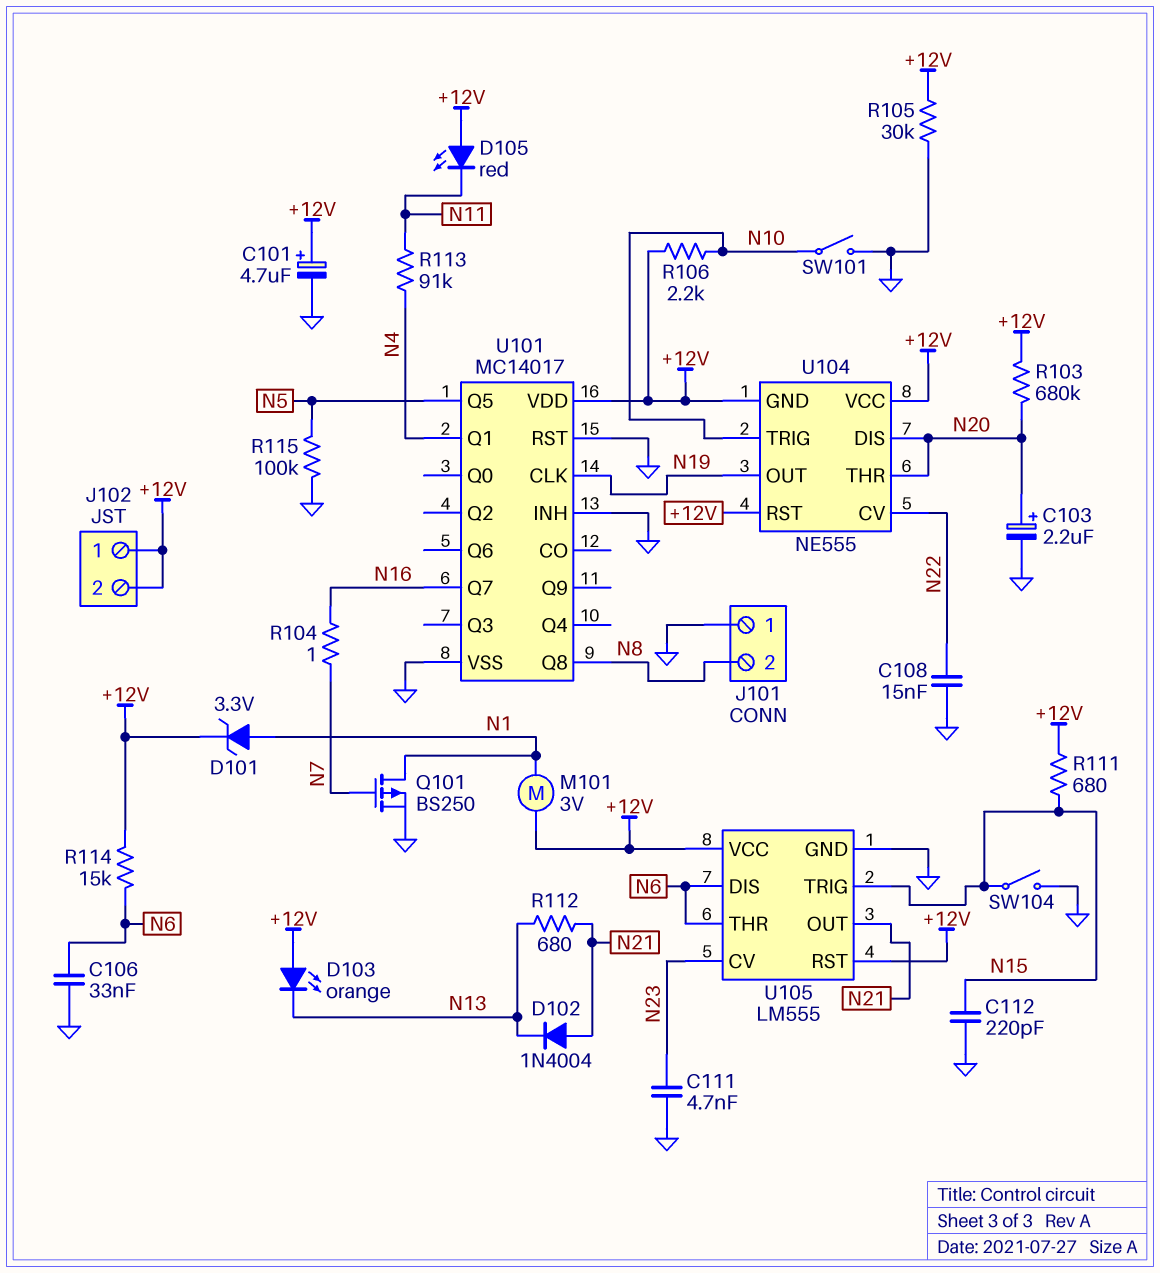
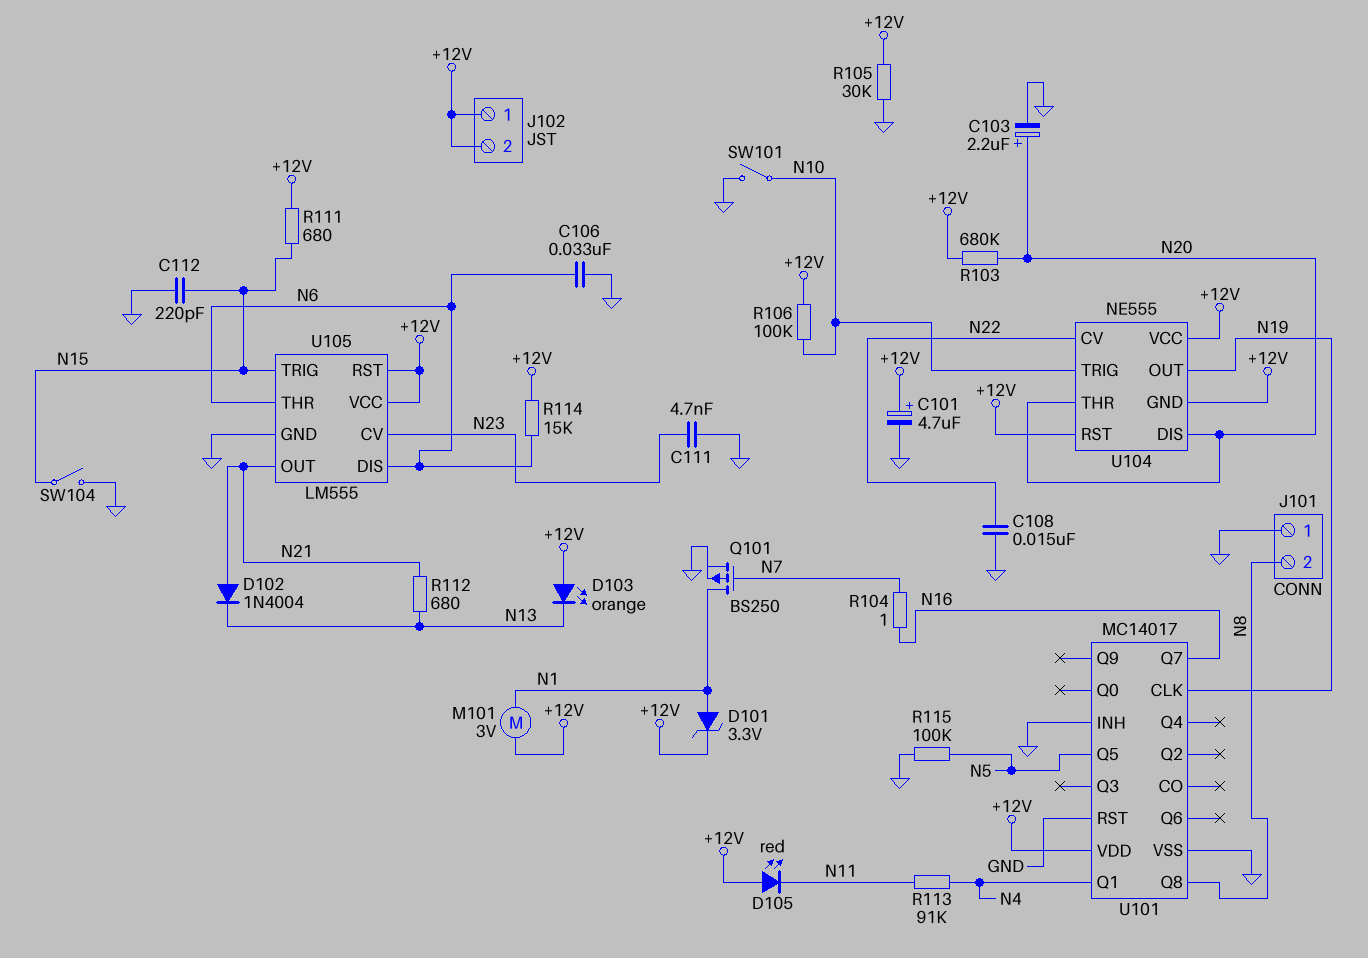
R106: 2.2k (+12V, N10) -> 100k (+12V, N10)

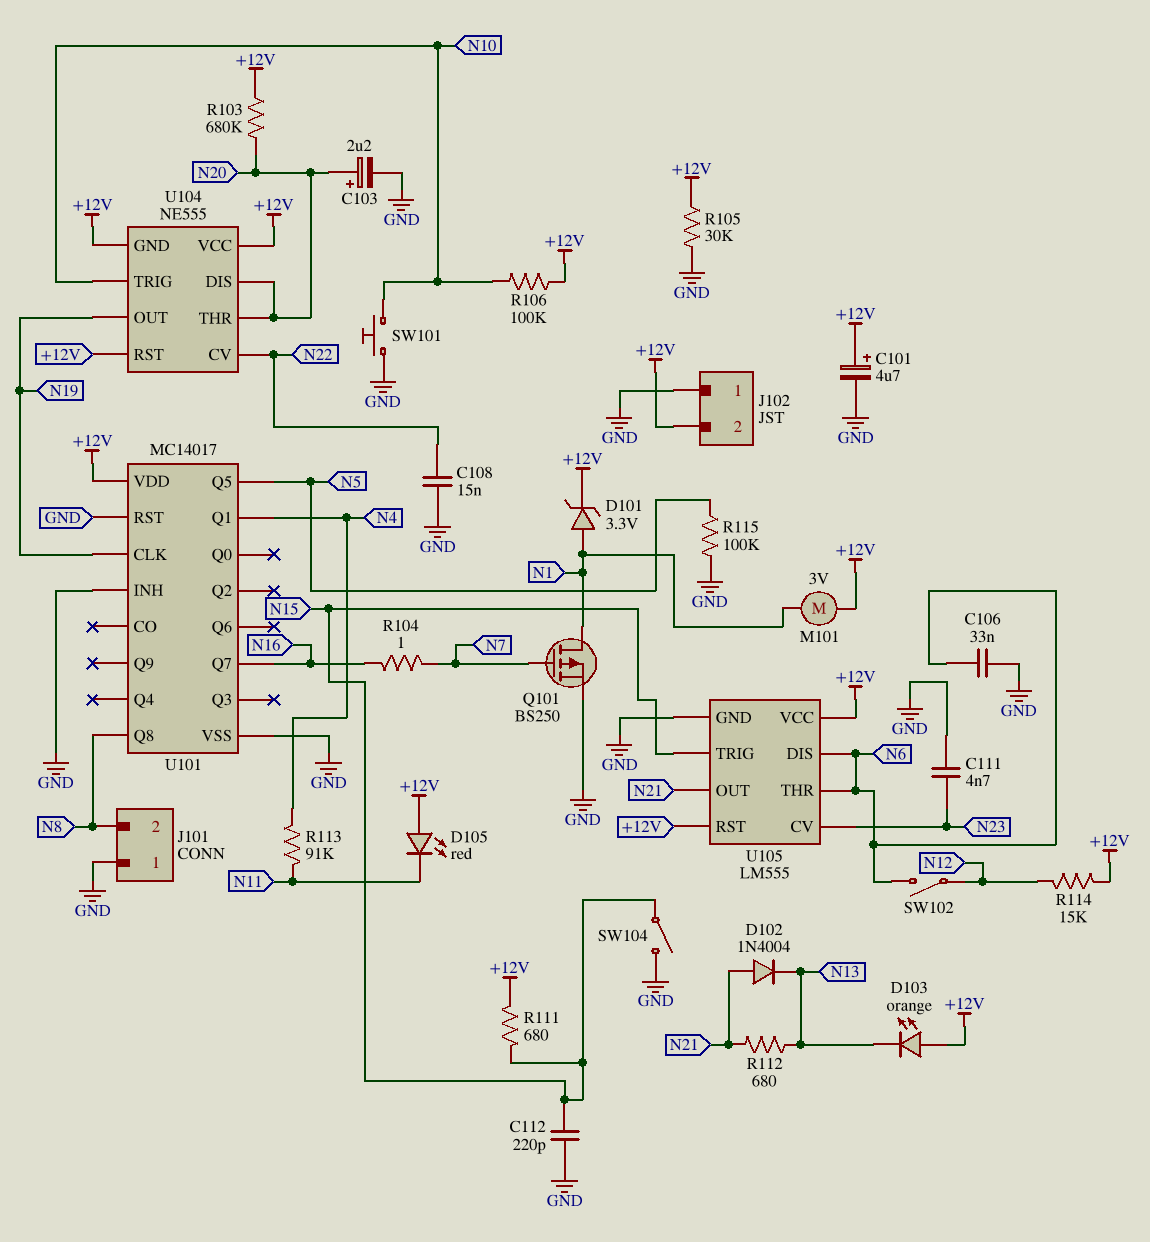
J102 pin 1: +12V -> GND
R114: 15k (+12V, N6) -> 15k (+12V, N12)
SW101: switch (GND, N10) -> button (GND, N10)
SW102: none -> switch (N6, N12)

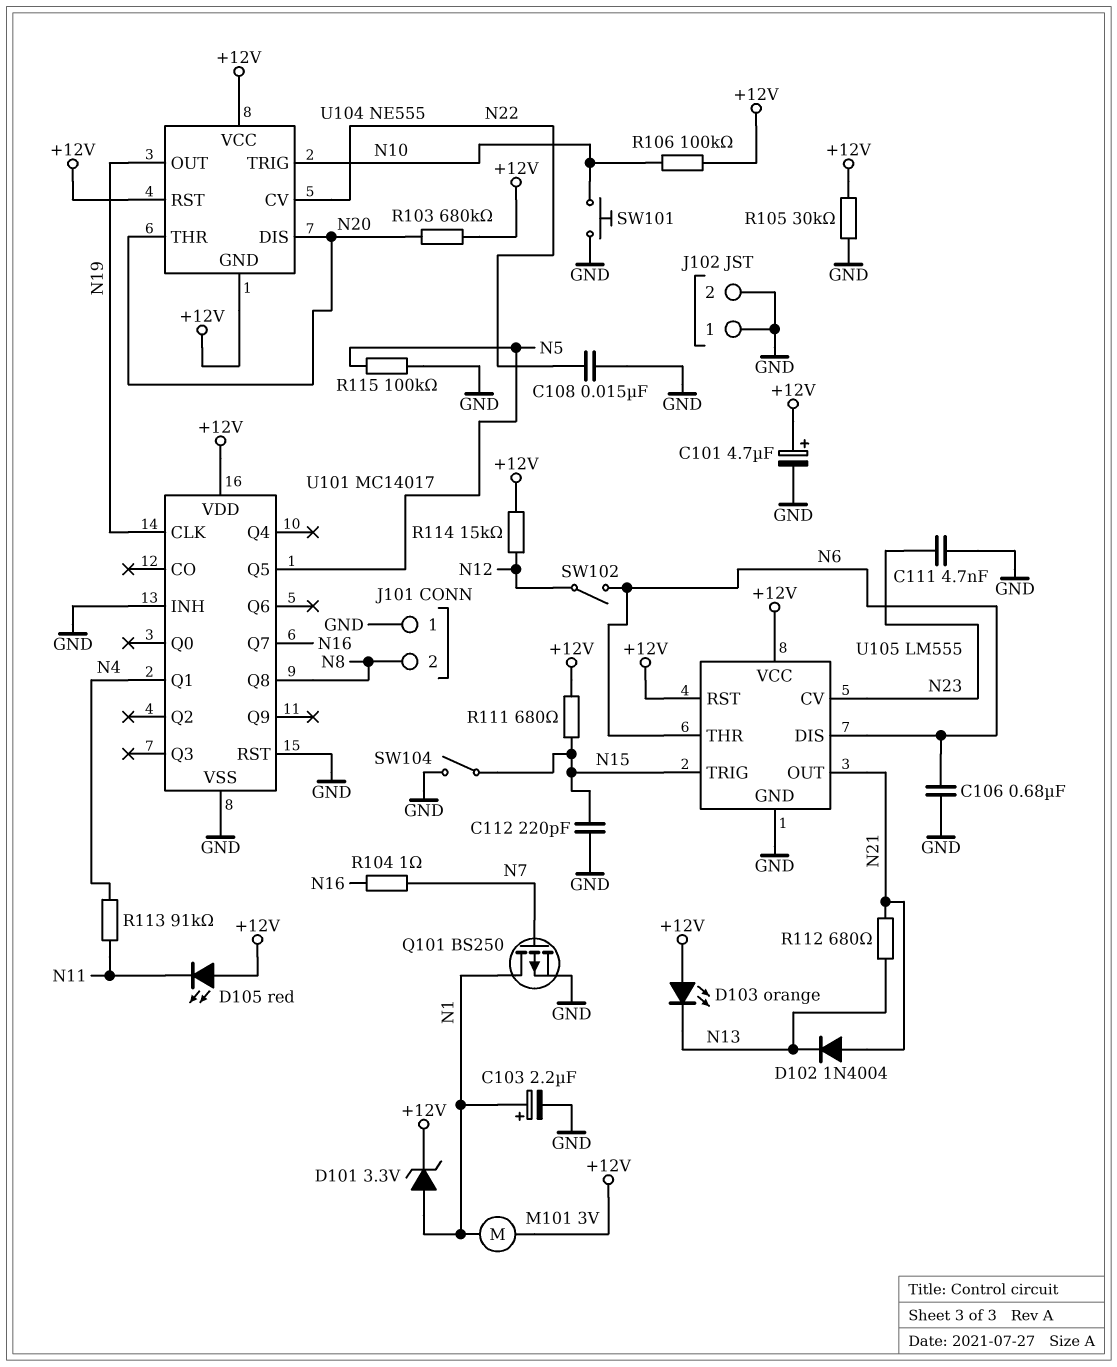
C103: 2.2uF (plus N20, minus GND) -> 2.2uF (plus N1, minus GND)
C106: 33nF (GND, N6) -> 680nF (GND, N6)
J102 pin 2: +12V -> GND

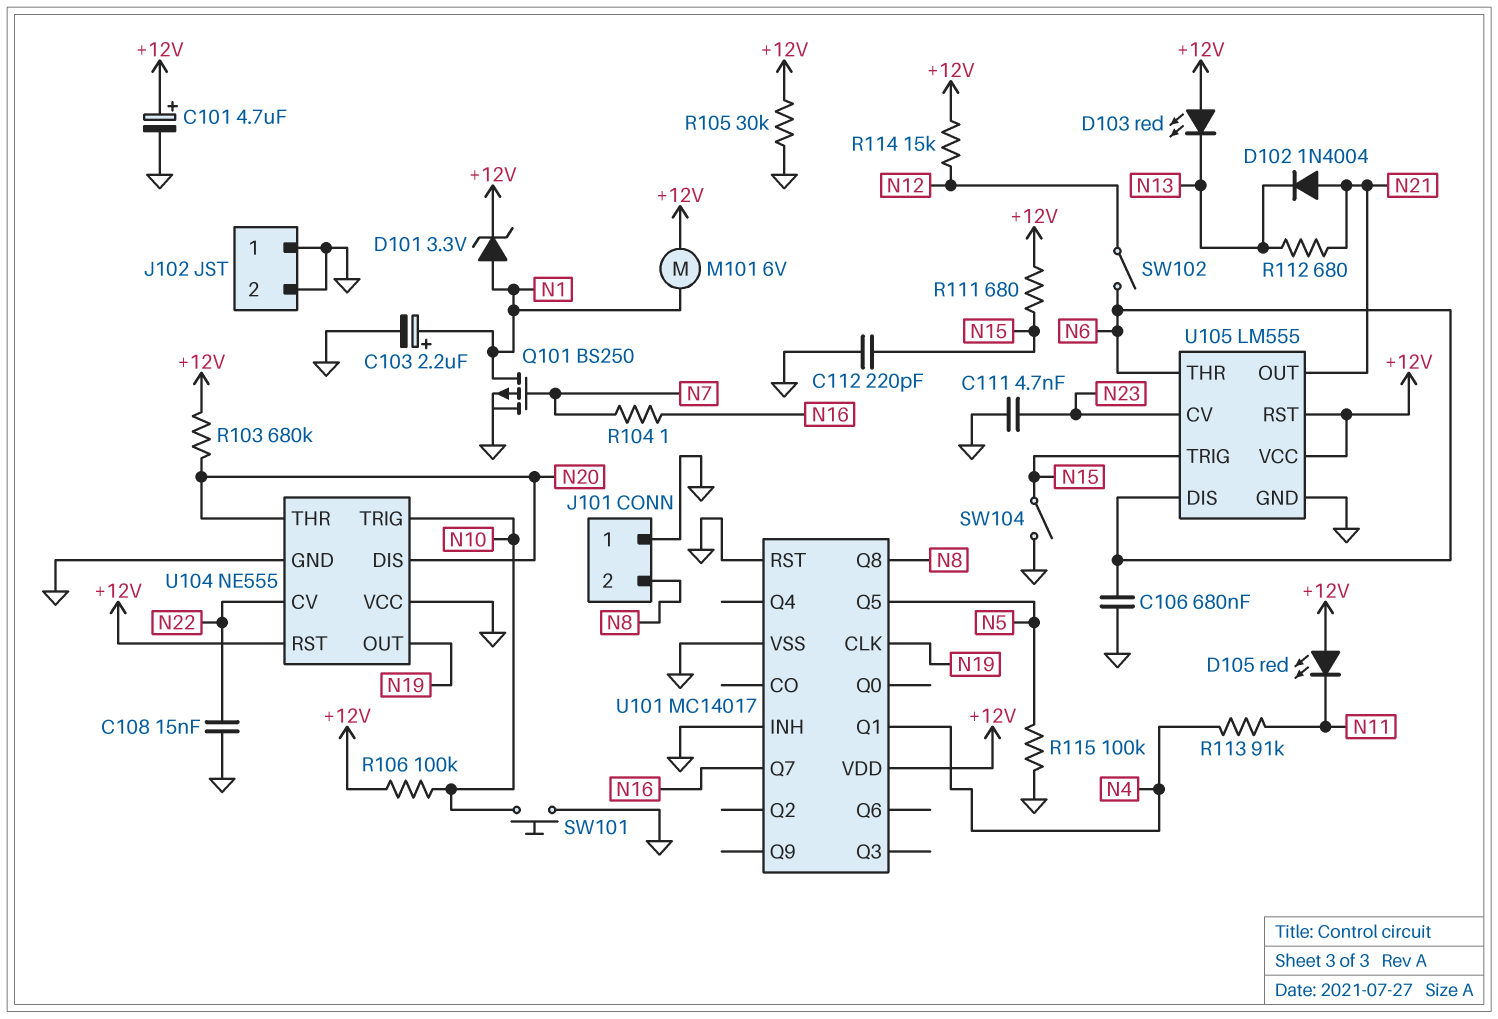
D103: LED orange (A +12V, K N13) -> LED red (A +12V, K N13)
M101: motor 3V (+12V, N1) -> motor 6V (+12V, N1)
U104 pin GND: +12V -> GND
U104 pin VCC: +12V -> GND

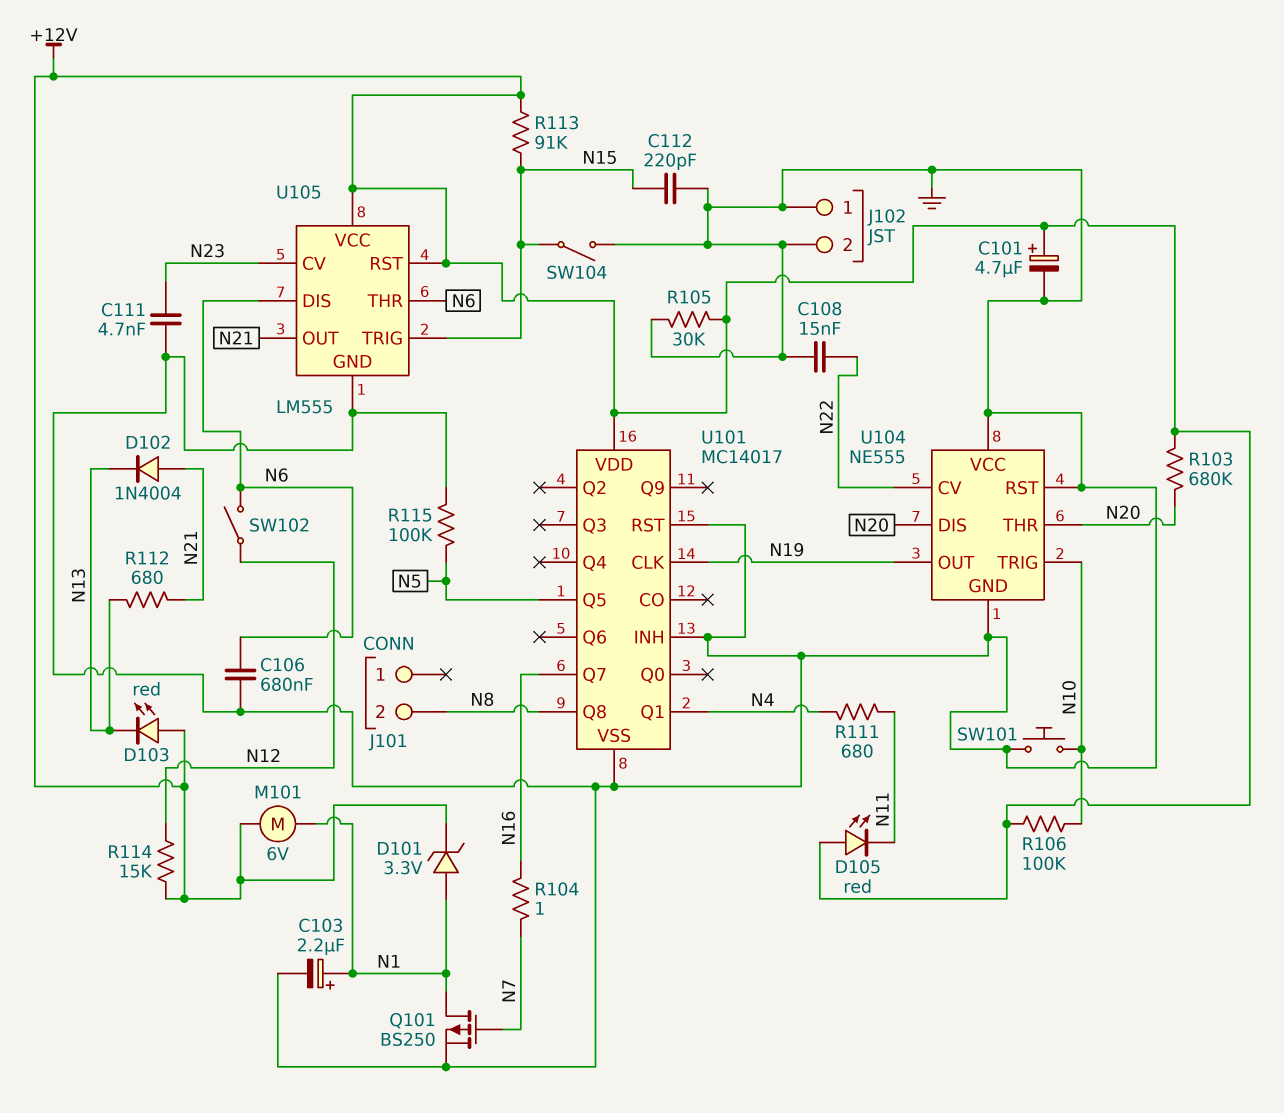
J101 pin 1: GND -> none
R111: 680 (+12V, N15) -> 680 (N4, N11)
R113: 91k (N4, N11) -> 91k (+12V, N15)
U104 pin RST: +12V -> GND

